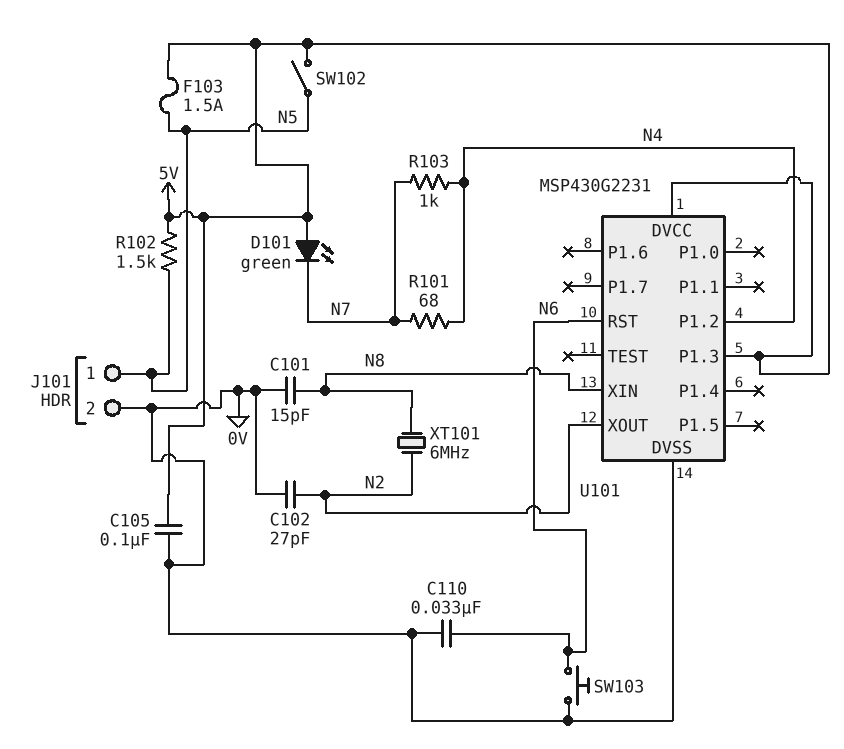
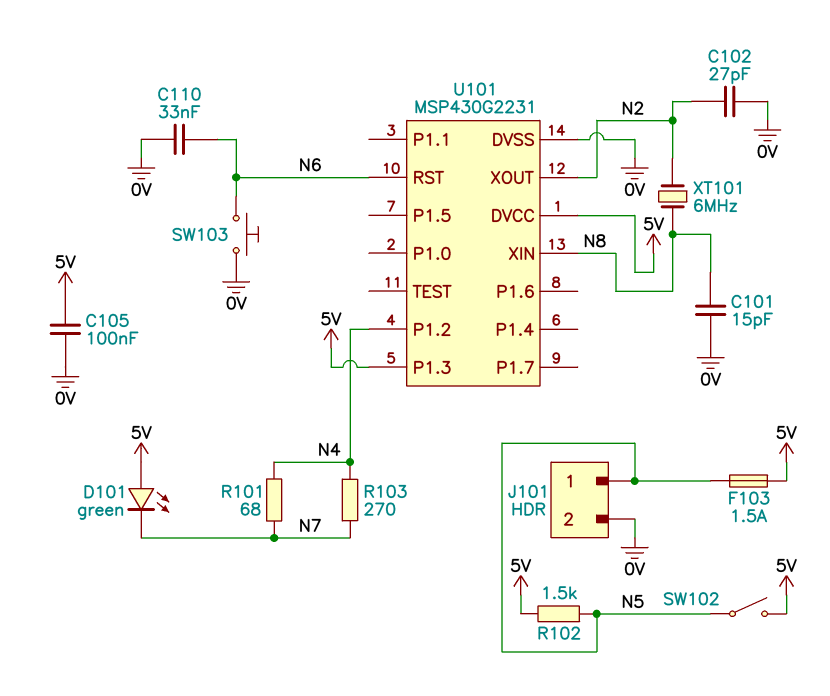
R103: 1k (N4, N7) -> 270 (N4, N7)

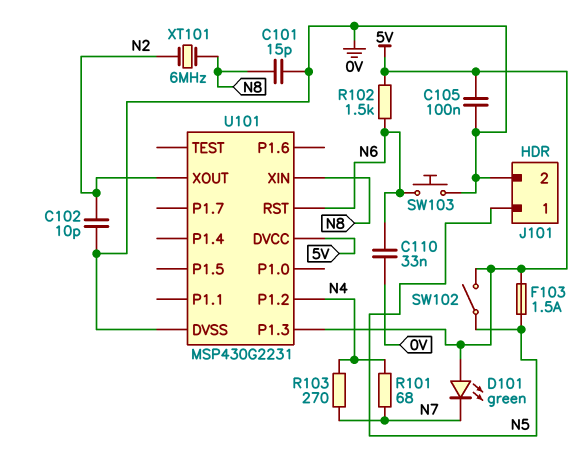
C102: 27pF (0V, N2) -> 10pF (0V, N2)
R102: 1.5k (5V, N5) -> 1.5k (5V, N6)

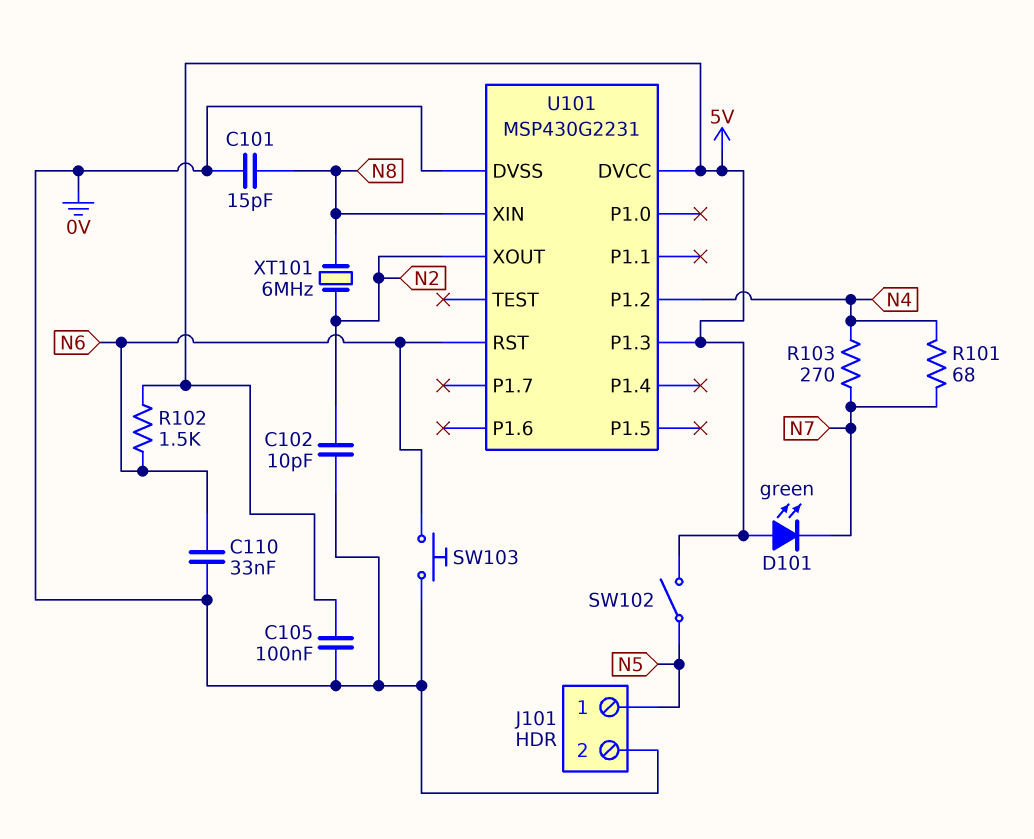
F103: 1.5A (5V, N5) -> none

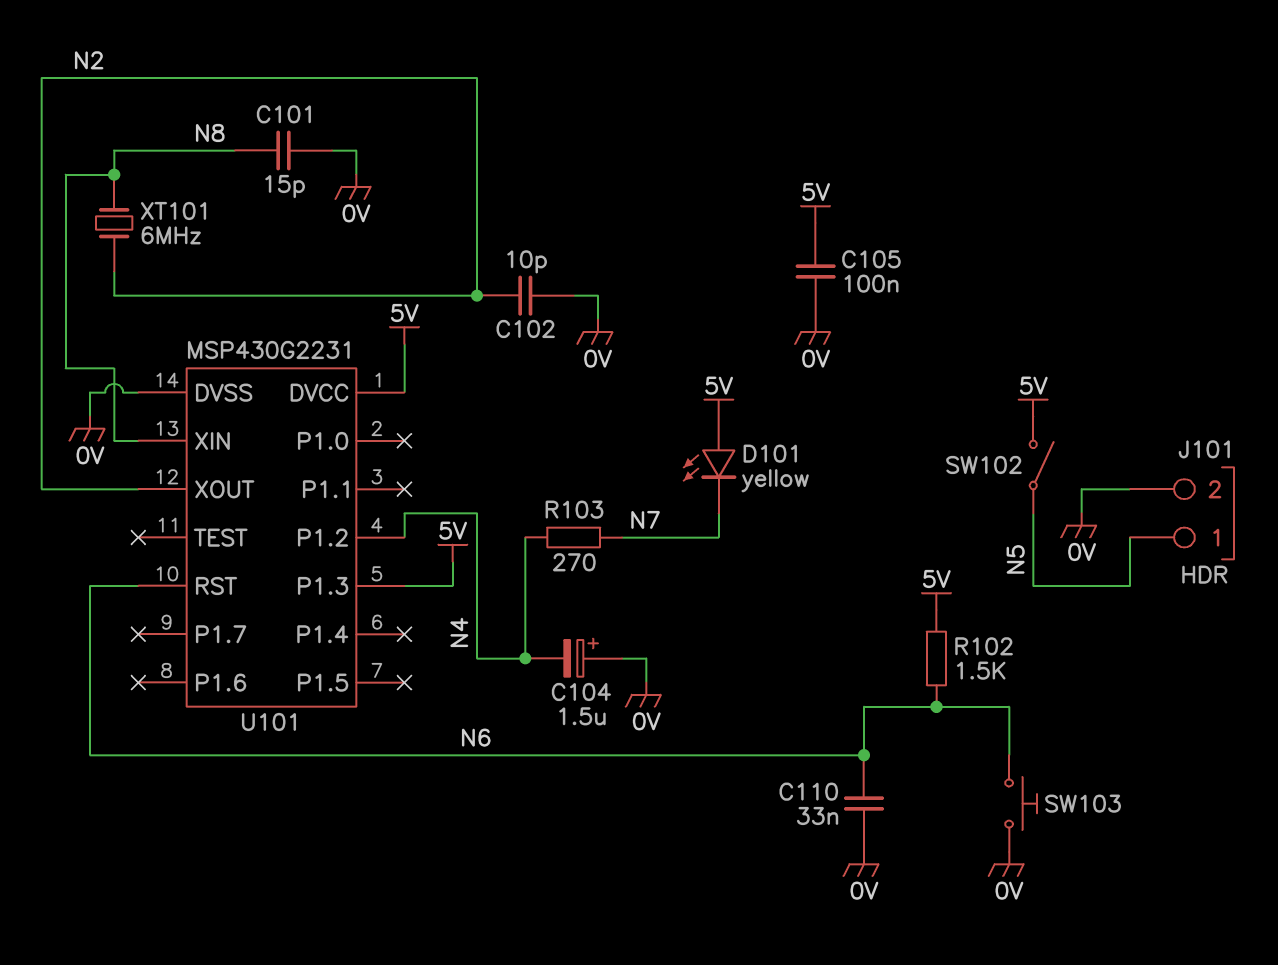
C104: none -> 1.5uF (plus 0V, minus N4)
D101: LED green (A 5V, K N7) -> LED yellow (A 5V, K N7)
R101: 68 (N4, N7) -> none

